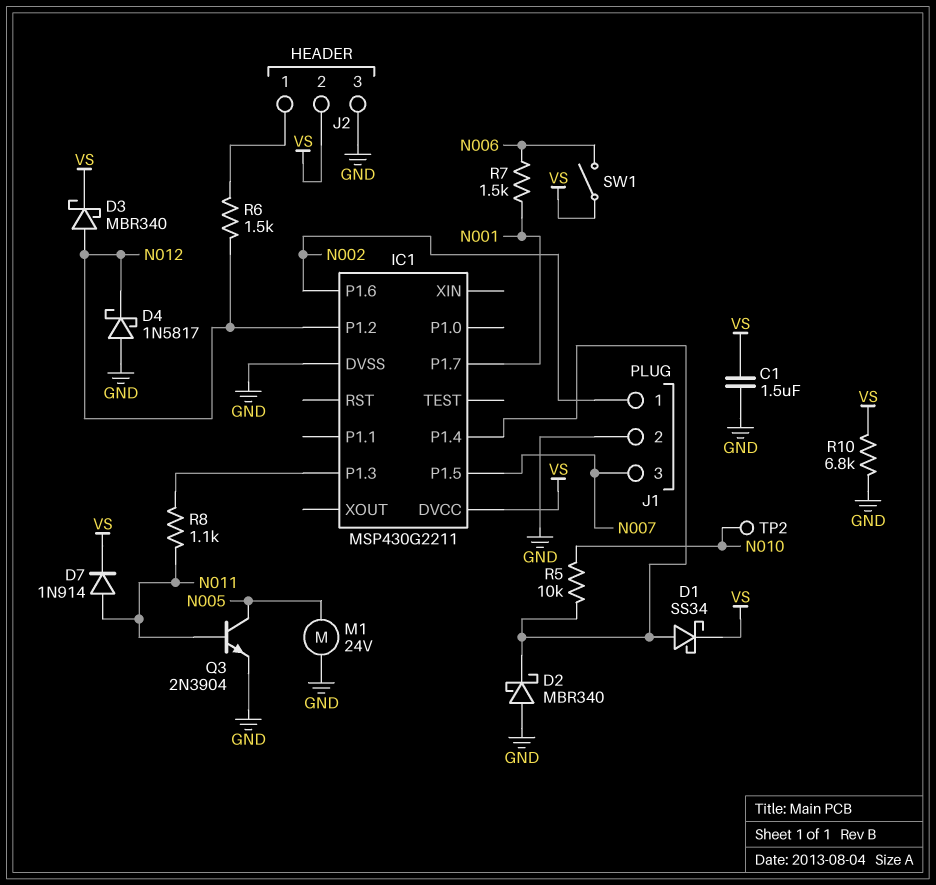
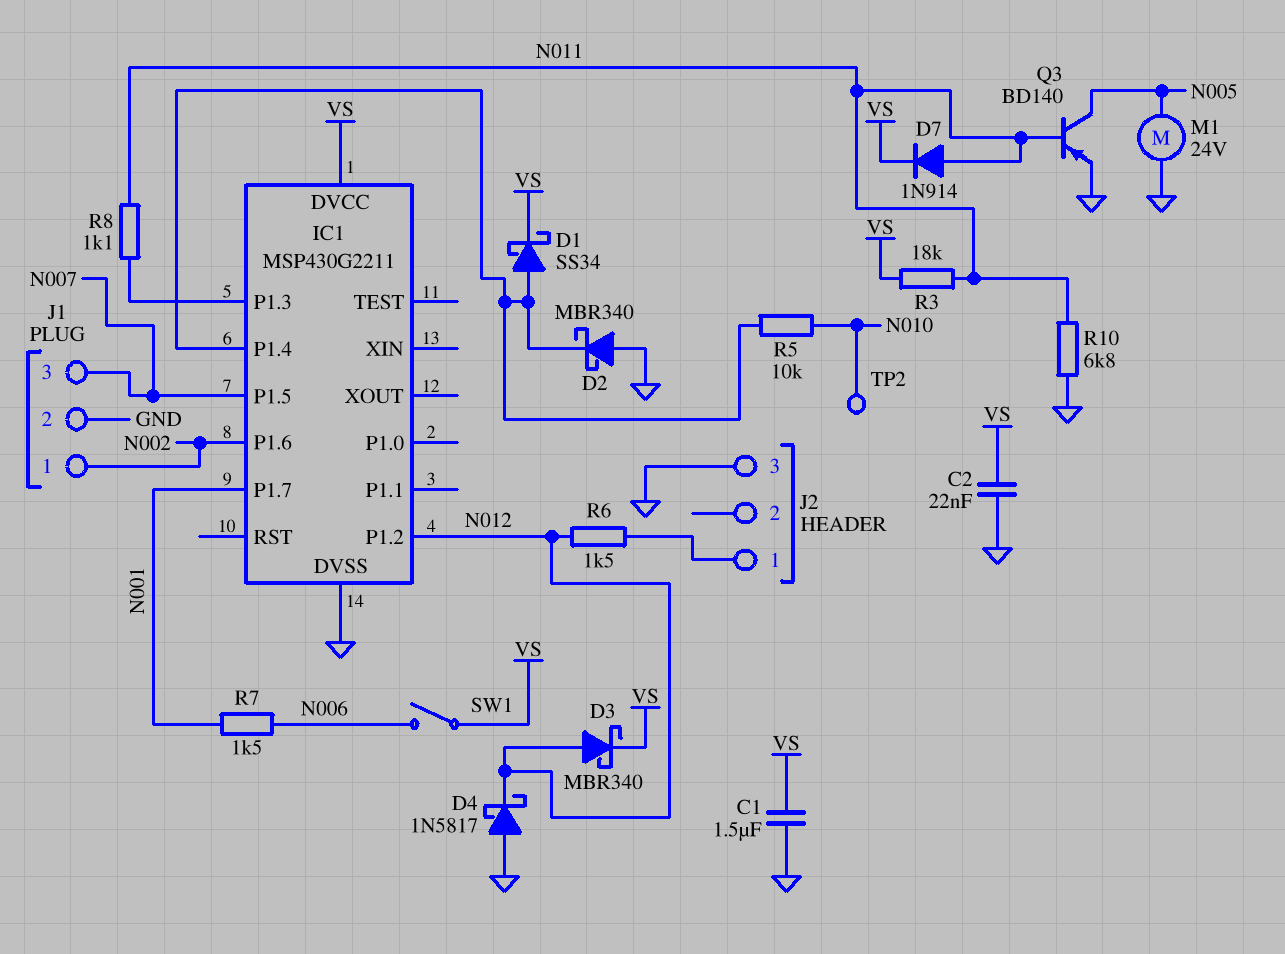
C2: none -> 22nF (GND, VS)
J2 pin 2: VS -> none
Q3: NPN 2N3904 (B N011, C N005, E GND) -> PNP BD140 (B N011, C N005, E GND)
R3: none -> 18k (N011, VS)
R10: 6.8k (GND, VS) -> 6.8k (GND, N011)

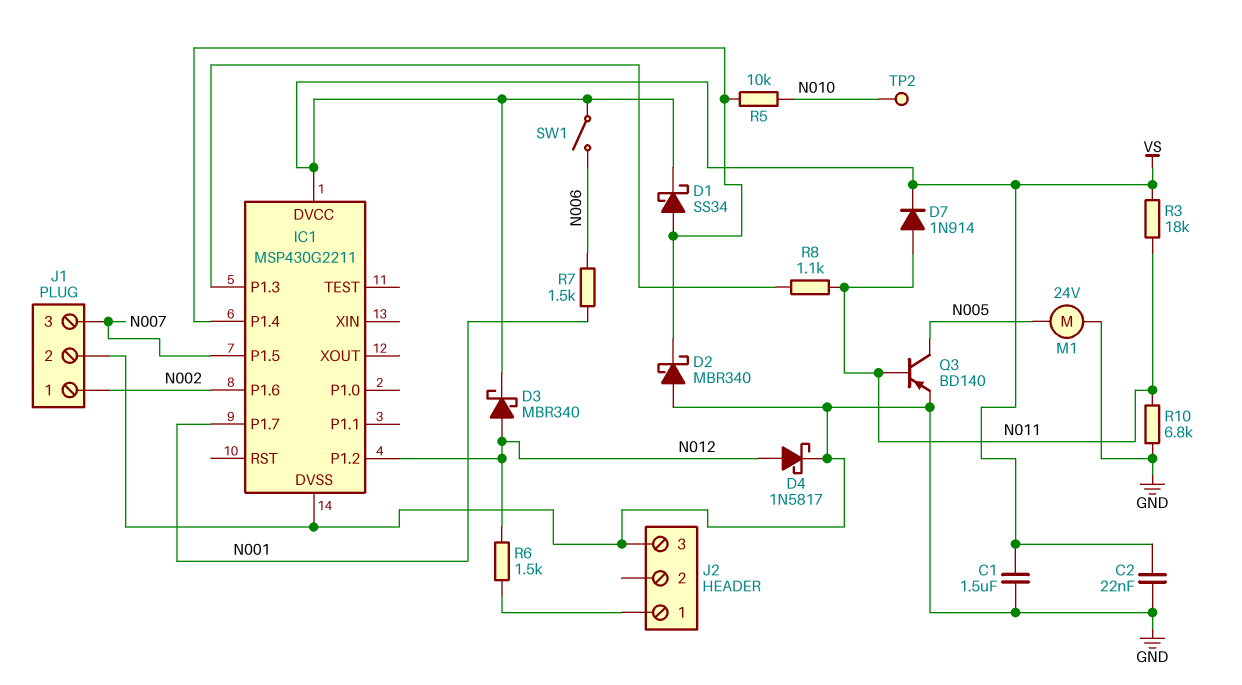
D4: schottky 1N5817 (A GND, K N012) -> schottky 1N5817 (A N012, K GND)

